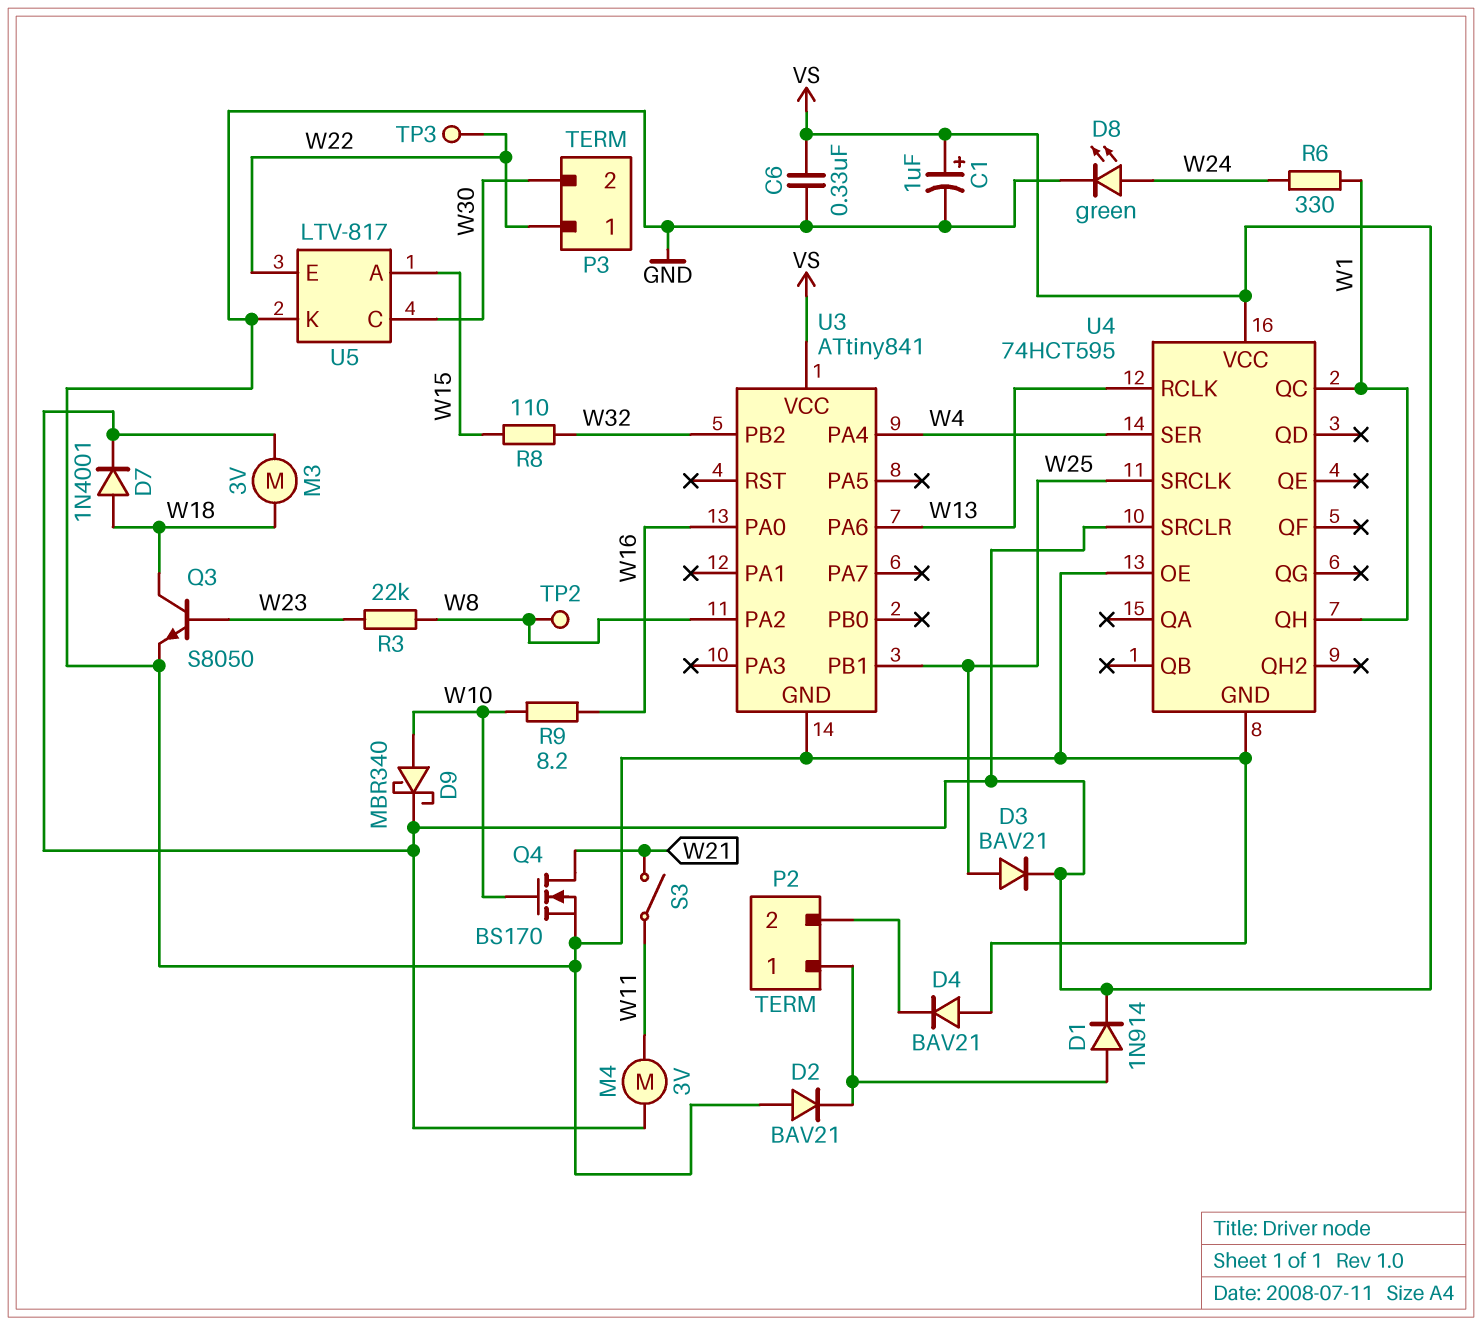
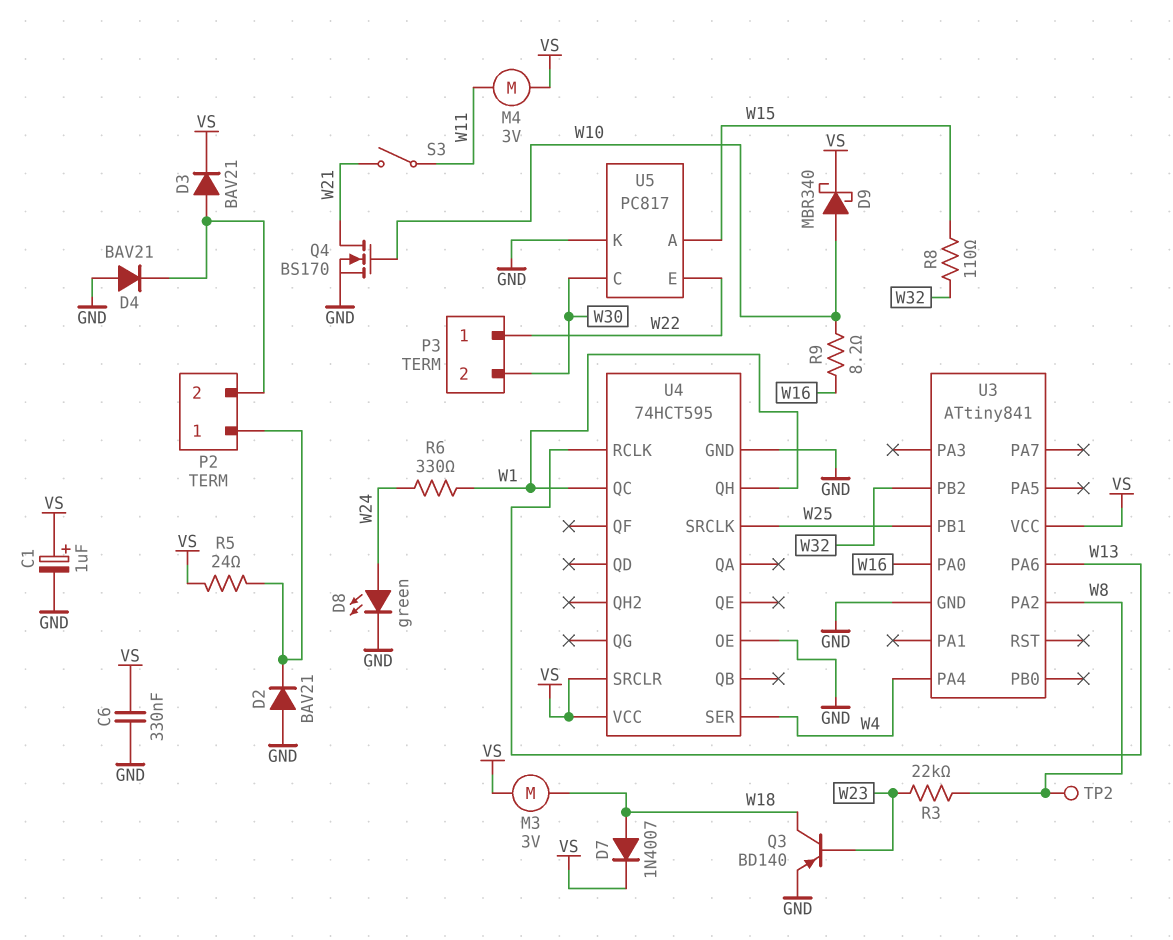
D1: diode 1N914 (A P2/1, K VS) -> none
D3: diode BAV21 (A W25, K VS) -> diode BAV21 (A P2/2, K VS)
D7: diode 1N4001 (A W18, K VS) -> diode 1N4007 (A W18, K VS)
Q3: NPN S8050 (B W23, C W18, E GND) -> PNP BD140 (B W23, C W18, E GND)
R5: none -> 24 (P2/1, VS)
TP3: test point (W22) -> none
U5: LTV-817 -> PC817

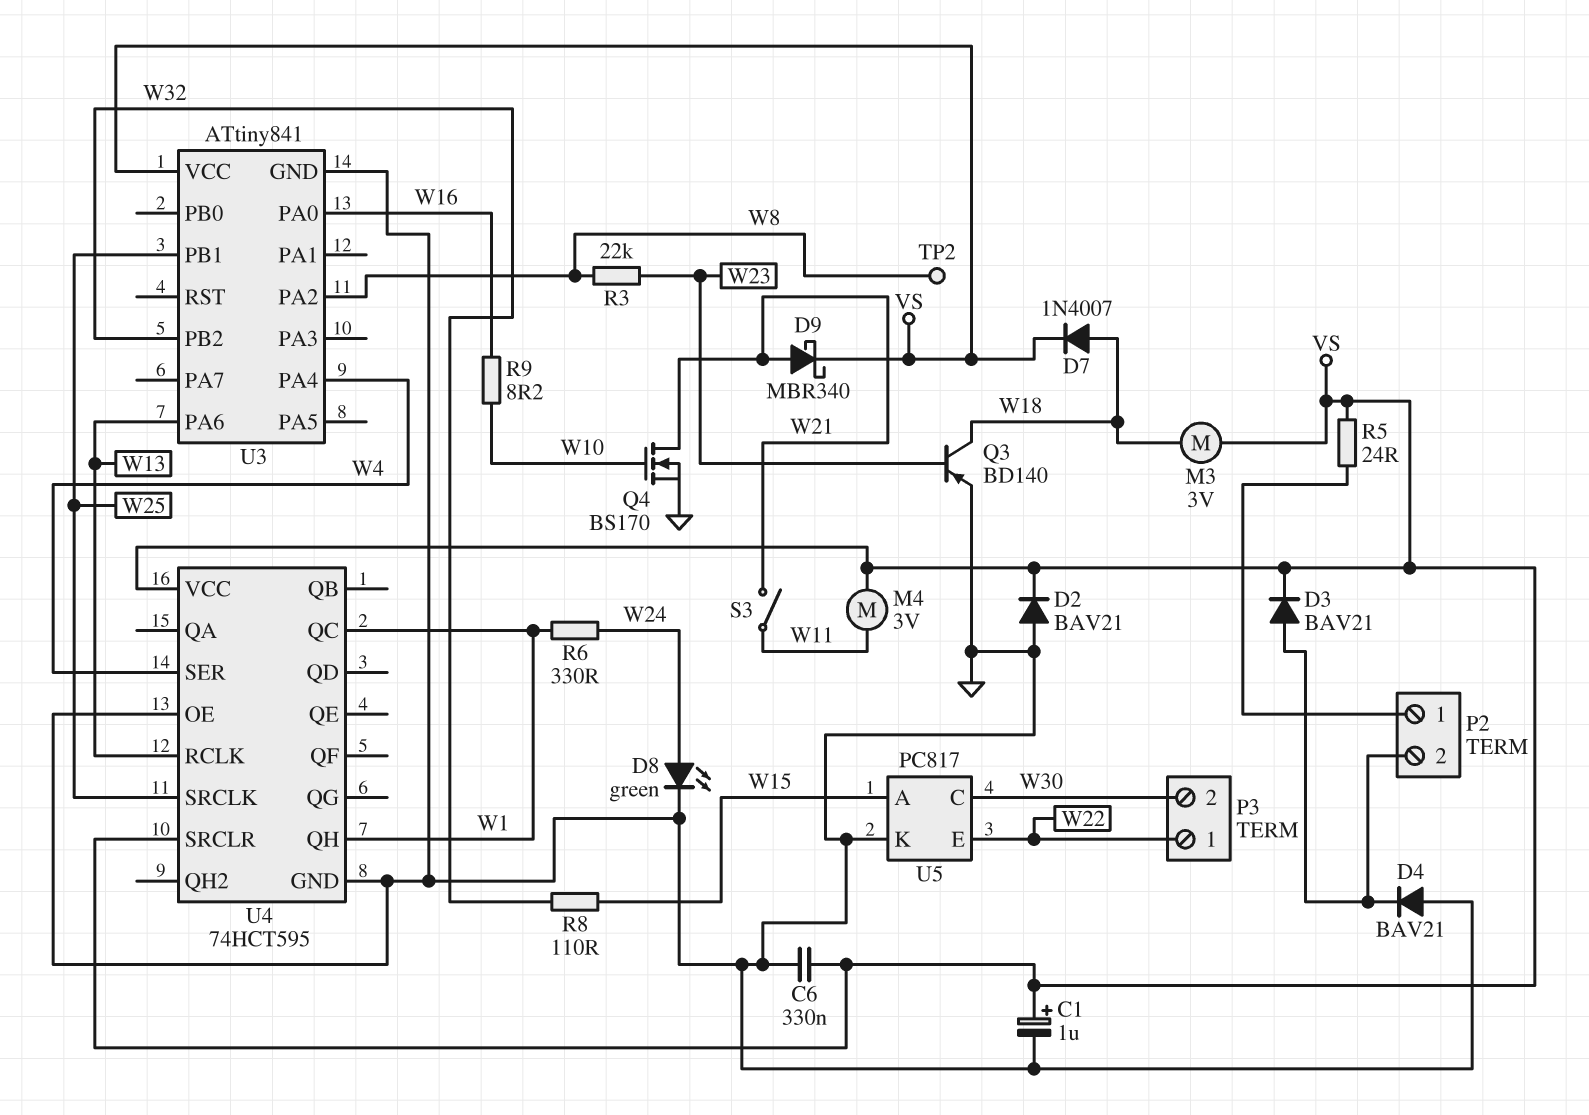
D2: diode BAV21 (A GND, K P2/1) -> diode BAV21 (A GND, K VS)
D9: schottky MBR340 (A W10, K VS) -> schottky MBR340 (A W21, K VS)

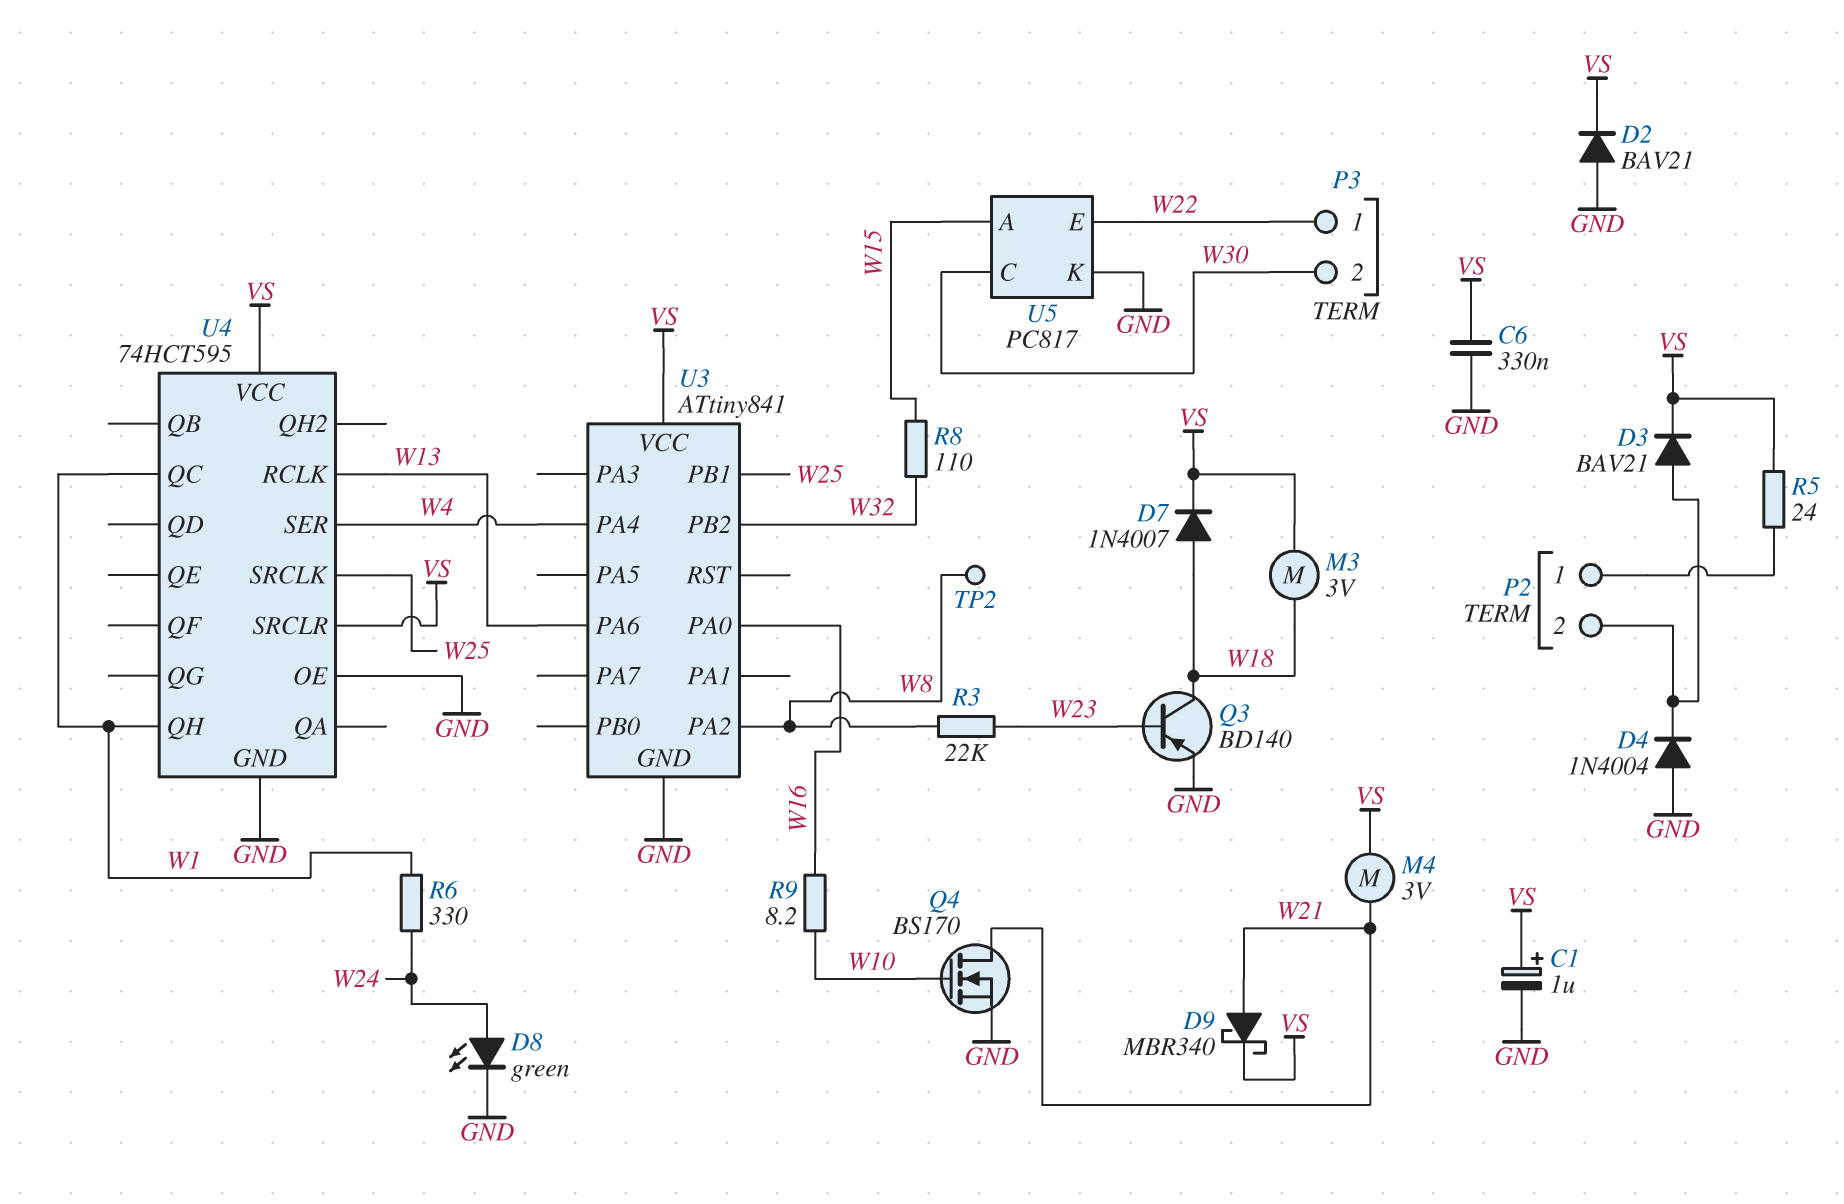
D4: diode BAV21 (A GND, K P2/2) -> diode 1N4004 (A GND, K P2/2)
M4: motor 3V (VS, W11) -> motor 3V (VS, W21)
S3: switch (W11, W21) -> none

